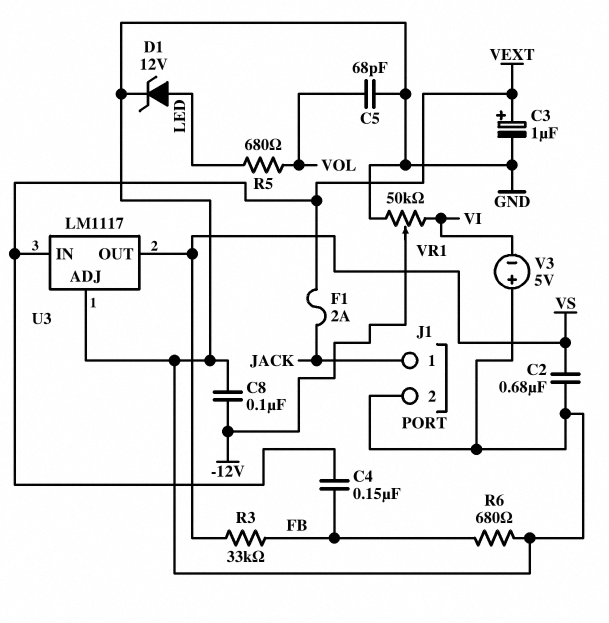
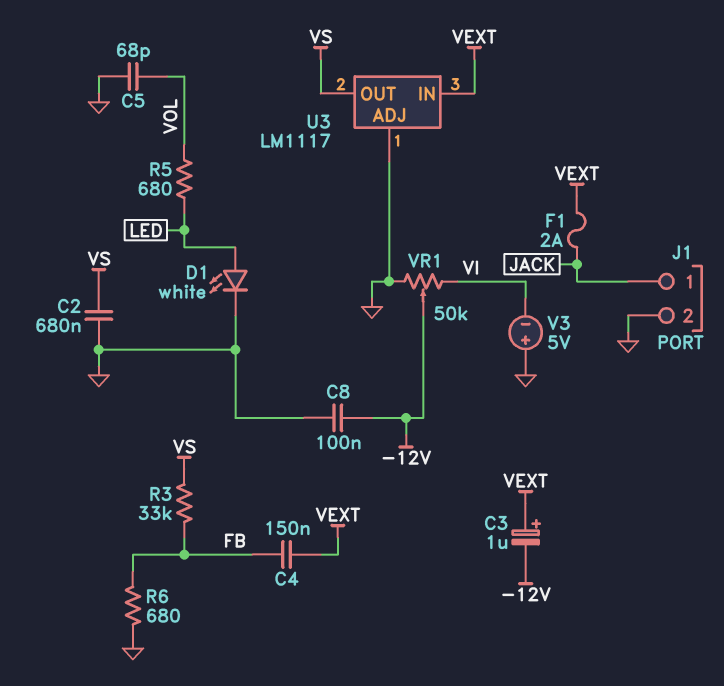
C3: 1uF (plus VEXT, minus GND) -> 1uF (plus VEXT, minus -12V)
D1: zener 12V (A LED, K GND) -> LED white (A LED, K GND)

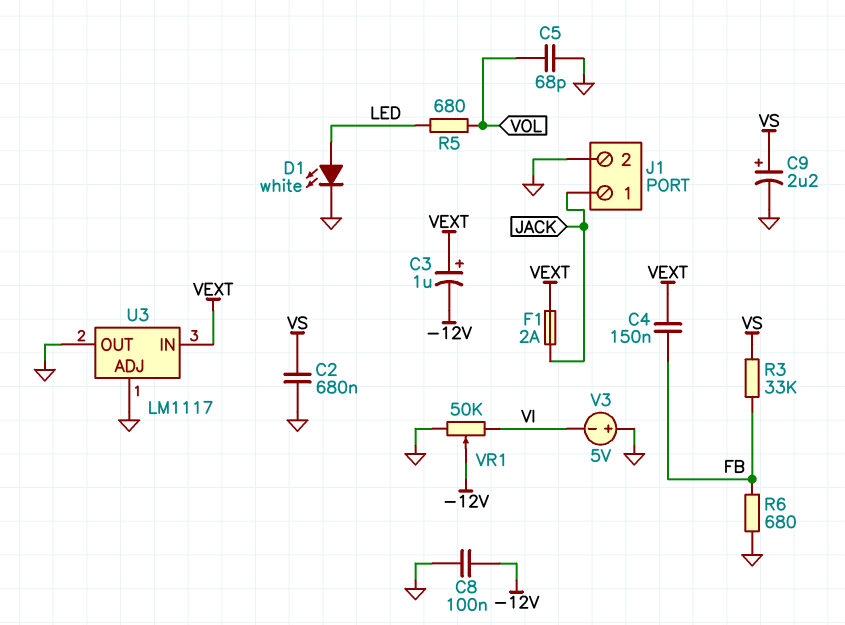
C9: none -> 2.2uF (plus VS, minus GND)
U3 pin OUT: VS -> GND

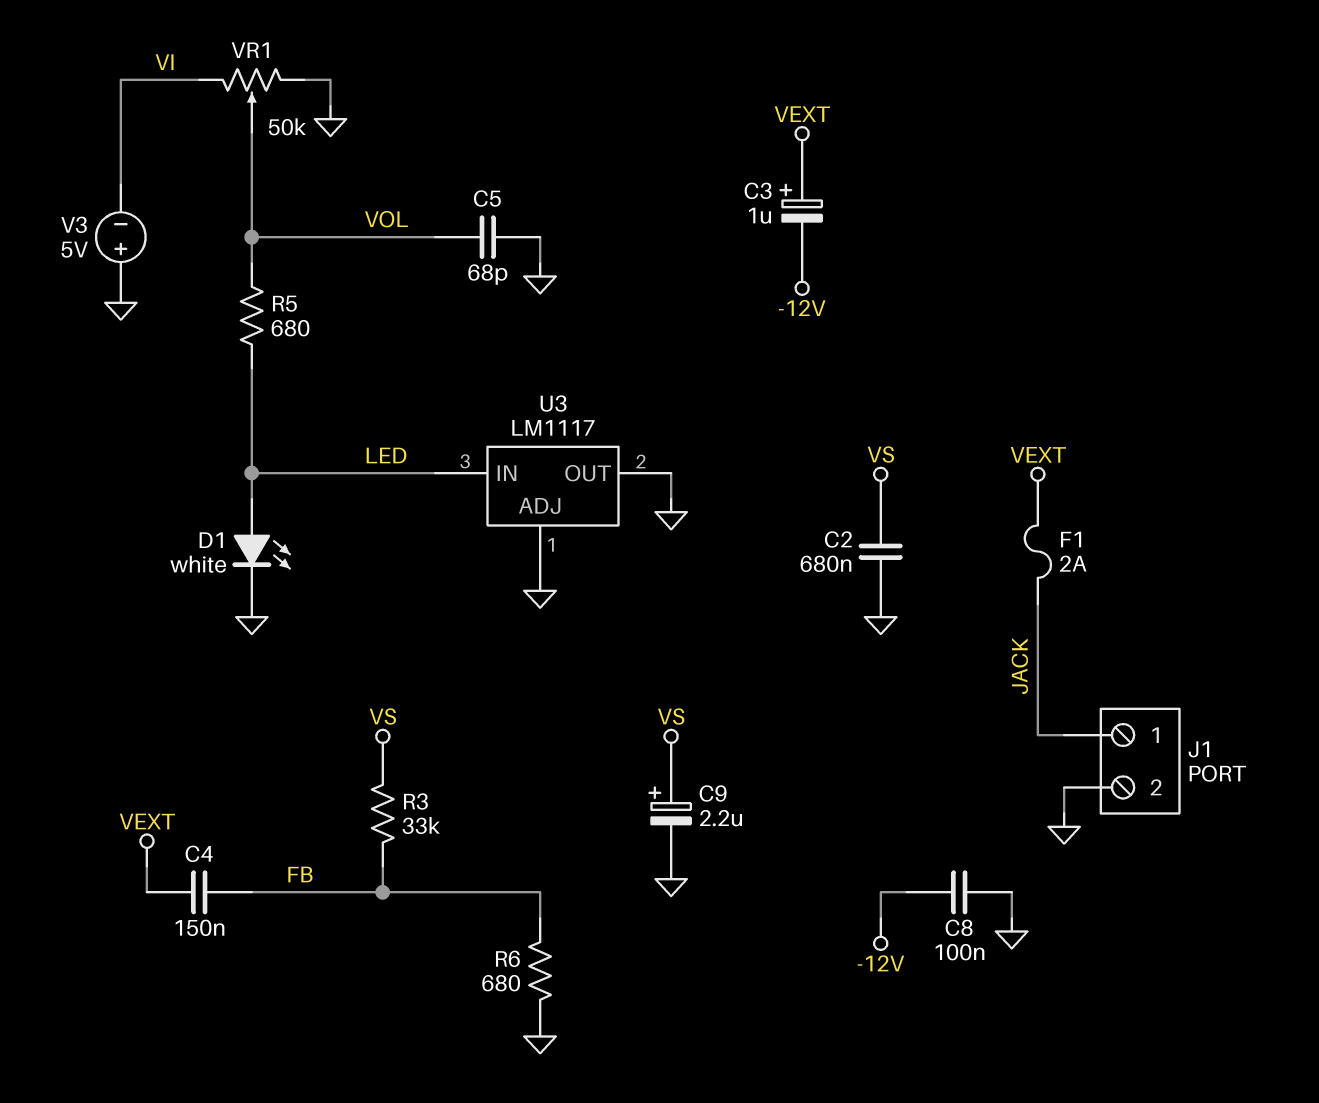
U3 pin IN: VEXT -> LED
VR1: 50k (GND, VI, wiper -12V) -> 50k (GND, VI, wiper VOL)

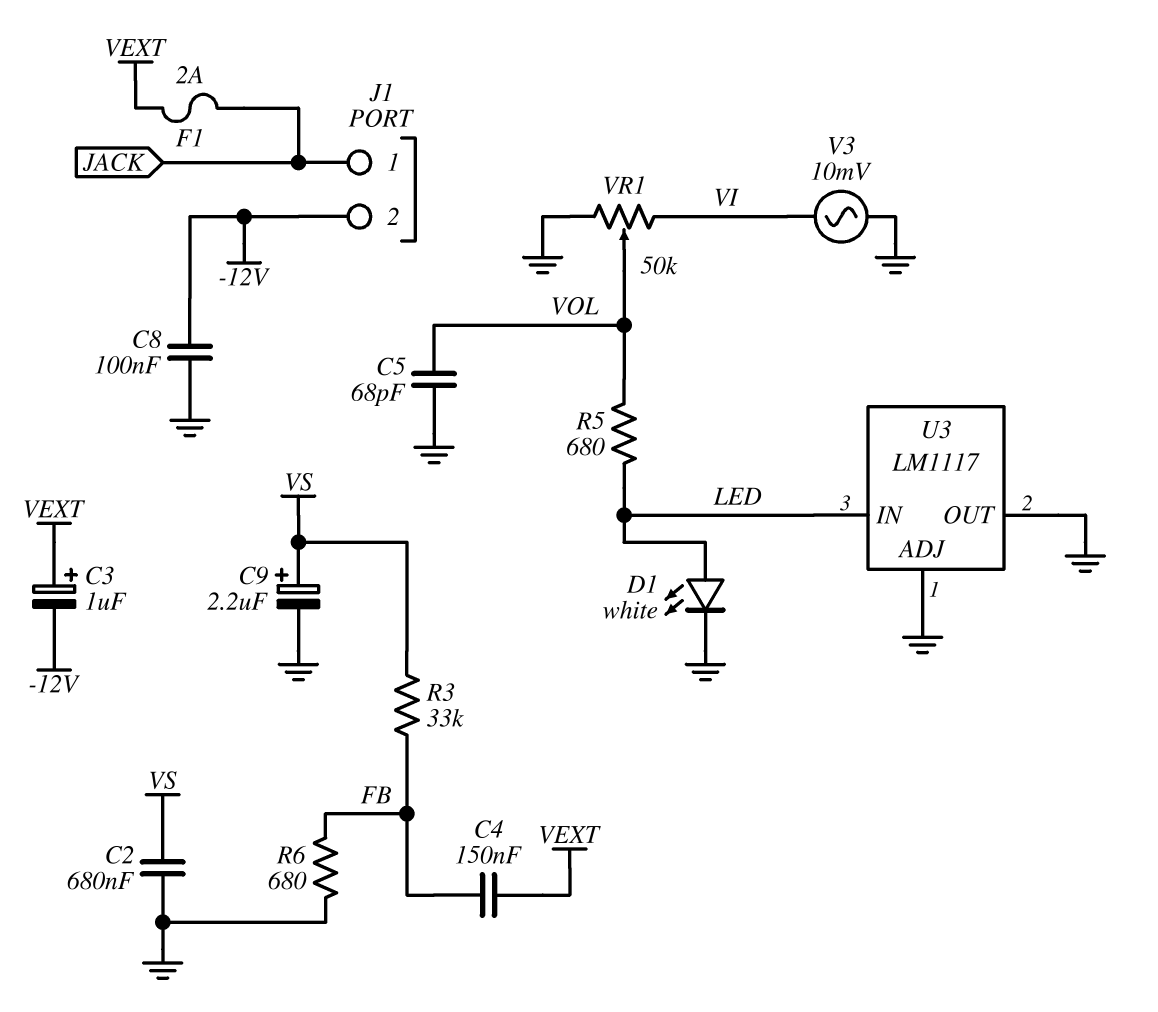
J1 pin 2: GND -> -12V
V3: 5V (plus GND, minus VI) -> AC 10mV (GND, VI)

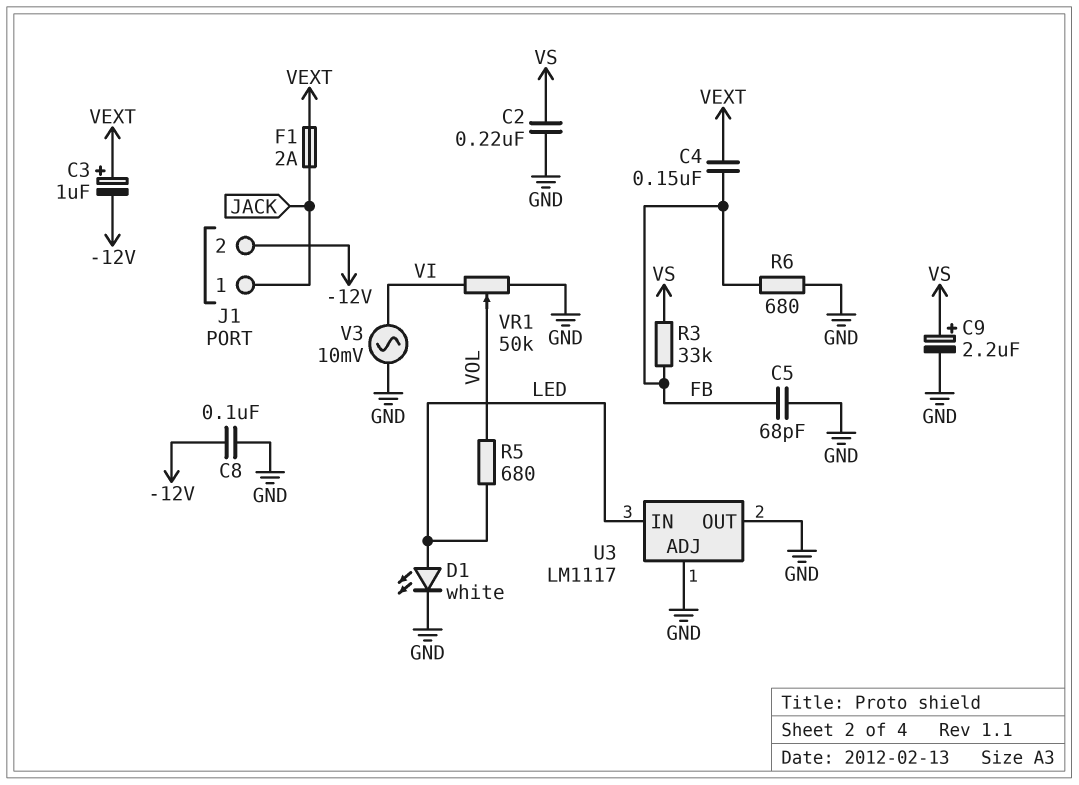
C2: 680nF (GND, VS) -> 220nF (GND, VS)
C5: 68pF (GND, VOL) -> 68pF (FB, GND)

